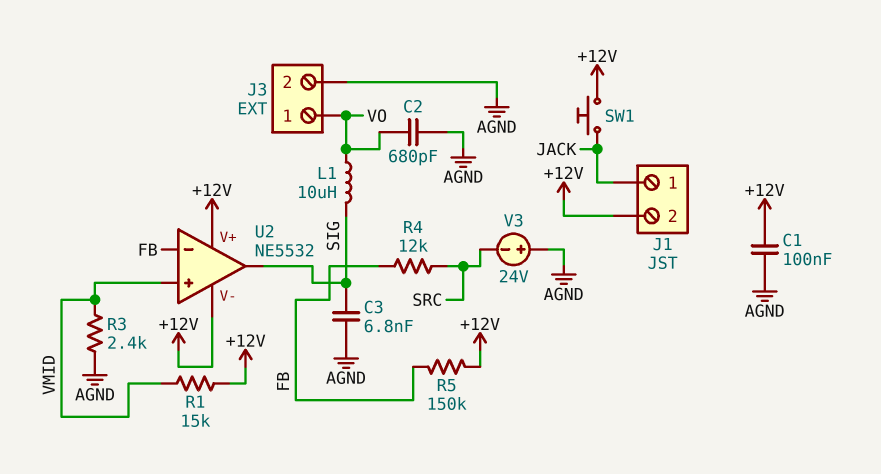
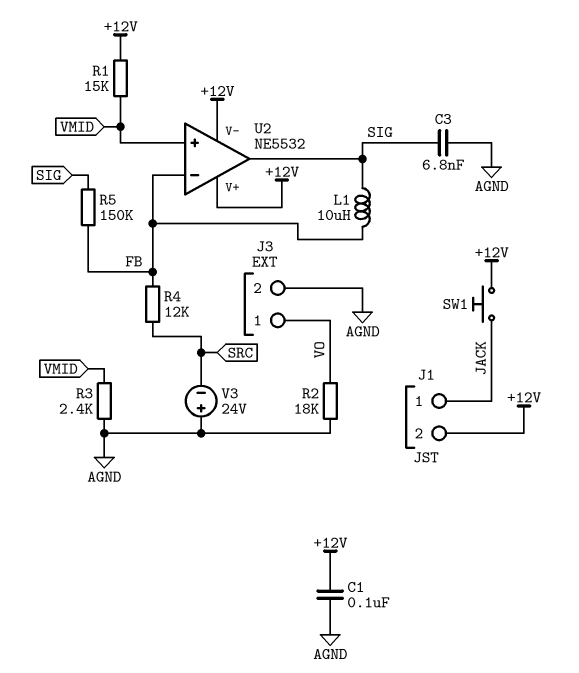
C2: 680pF (AGND, VO) -> none
L1: 10uH (SIG, VO) -> 10uH (FB, SIG)
R2: none -> 18k (AGND, VO)
R5: 150k (+12V, FB) -> 150k (FB, SIG)

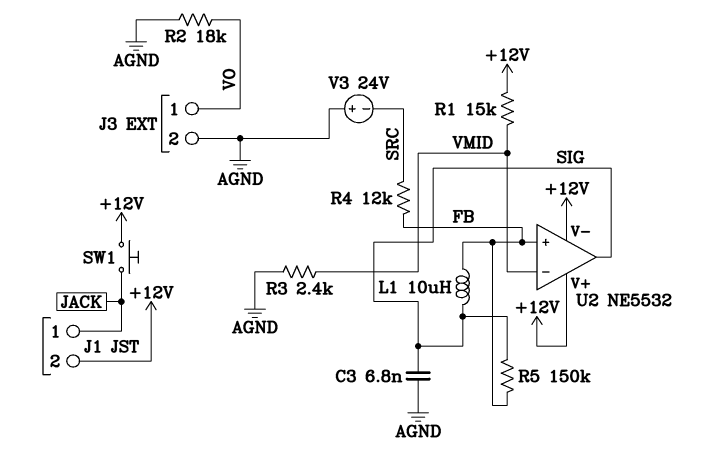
C1: 100nF (+12V, AGND) -> none
U2 pin in+: VMID -> FB
U2 pin in-: FB -> VMID

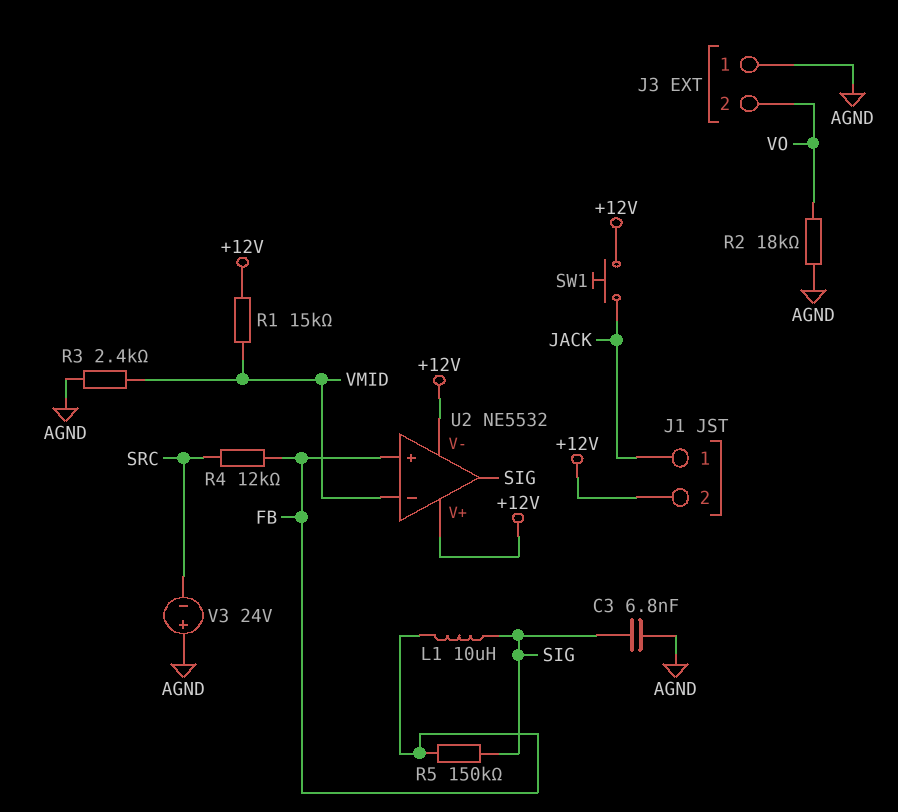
J3 pin 1: VO -> AGND
J3 pin 2: AGND -> VO

